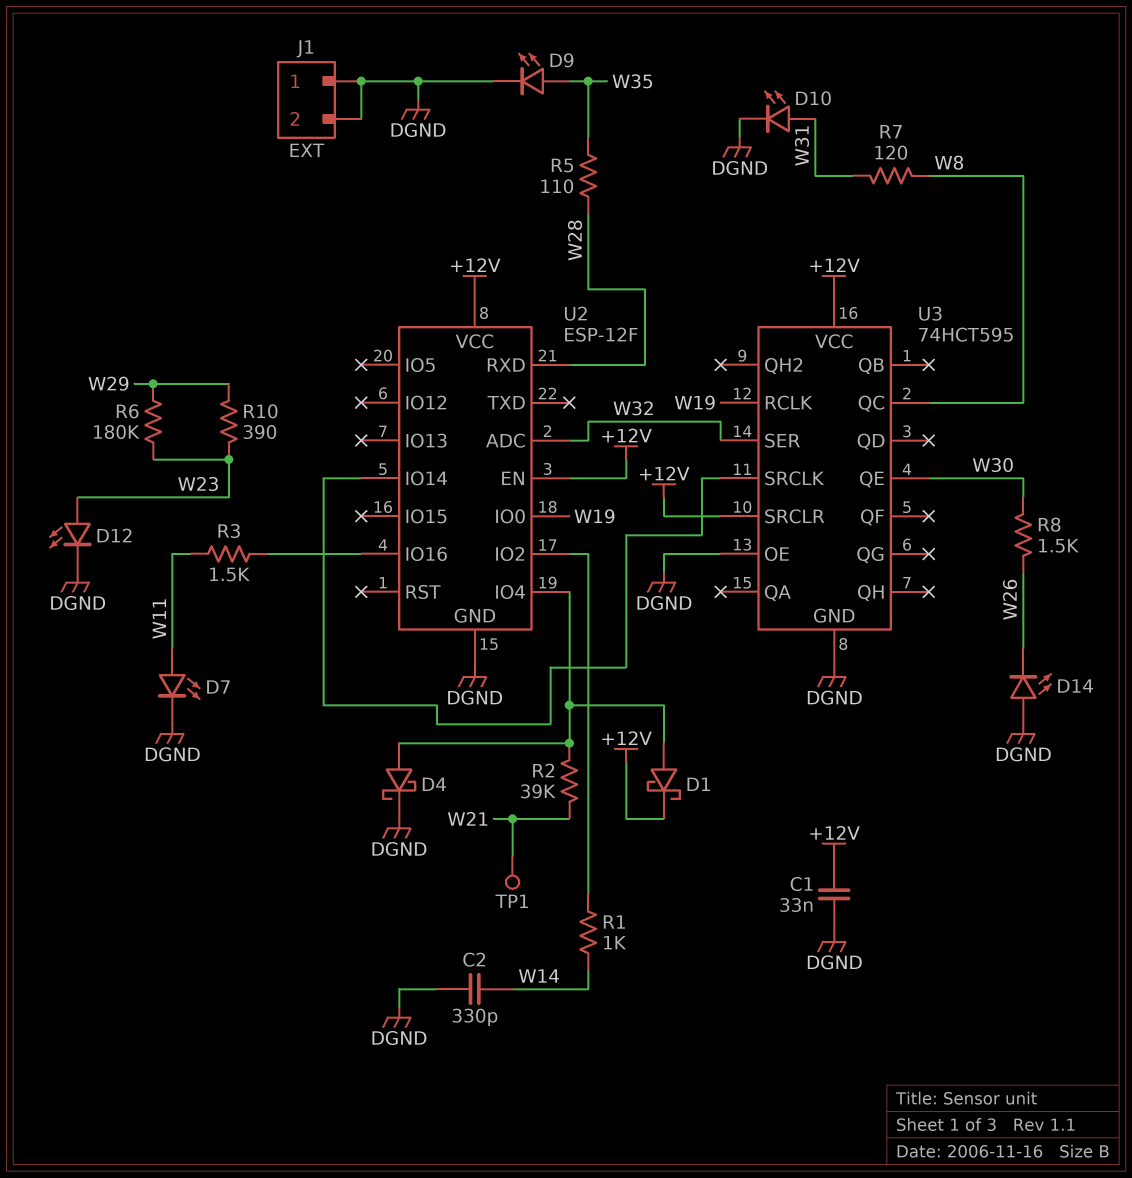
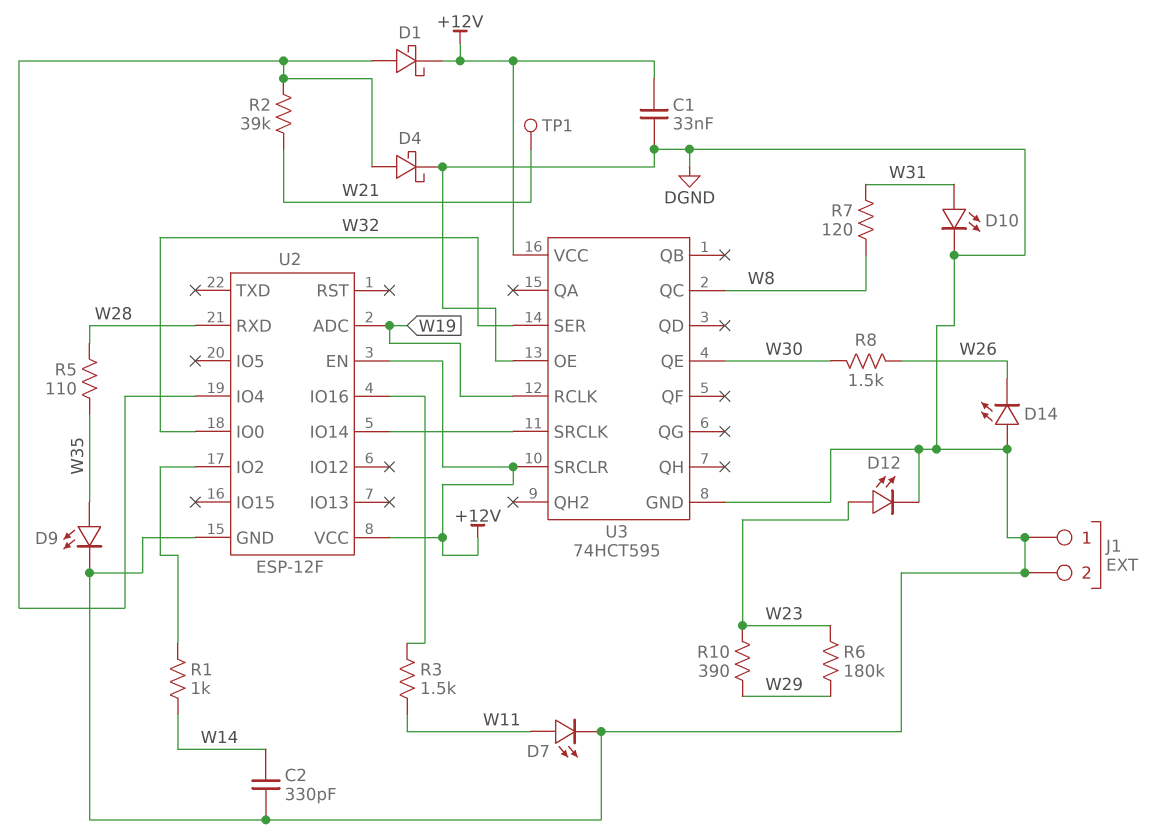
U2 pin ADC: W32 -> W19
U2 pin IO0: W19 -> W32

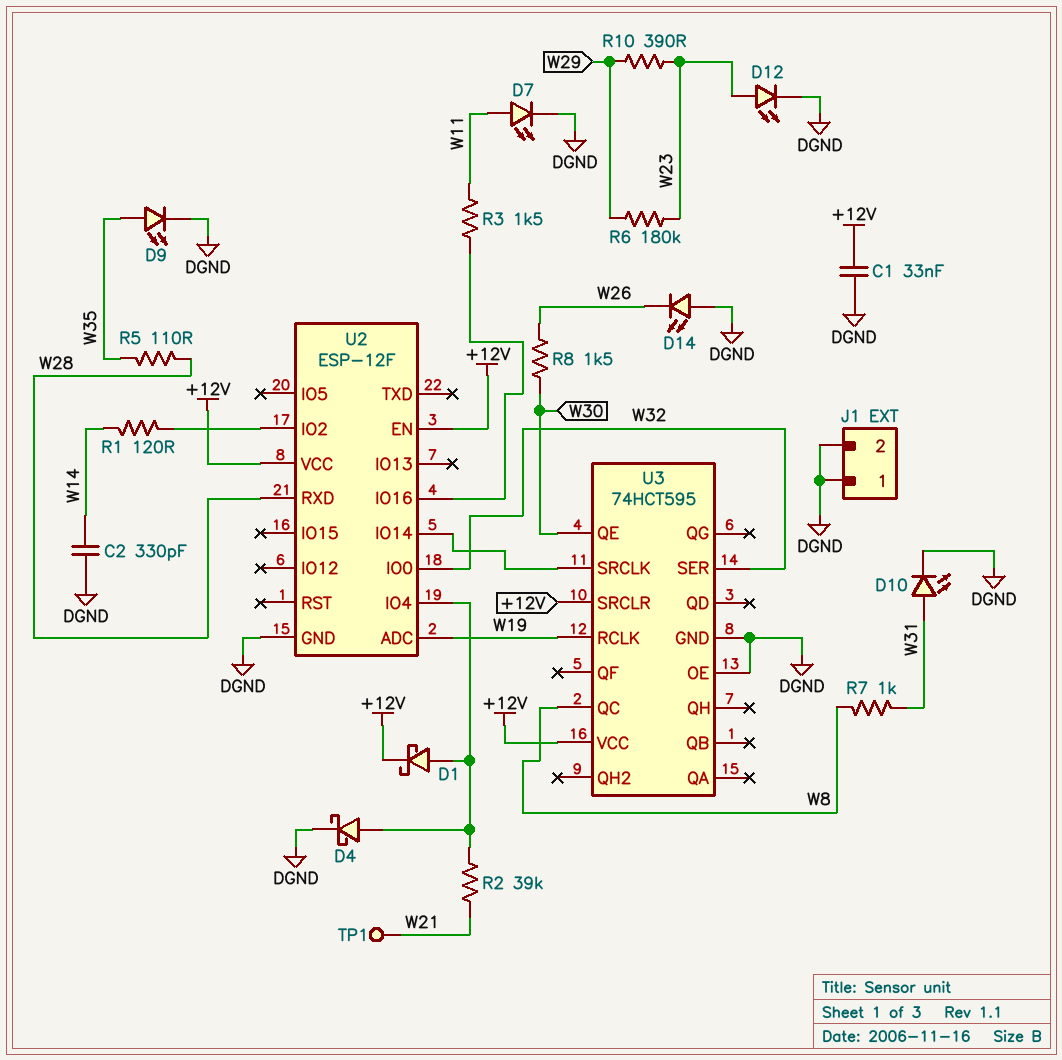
R1: 1k (U2/IO2, W14) -> 120 (U2/IO2, W14)
R7: 120 (W8, W31) -> 1k (W8, W31)

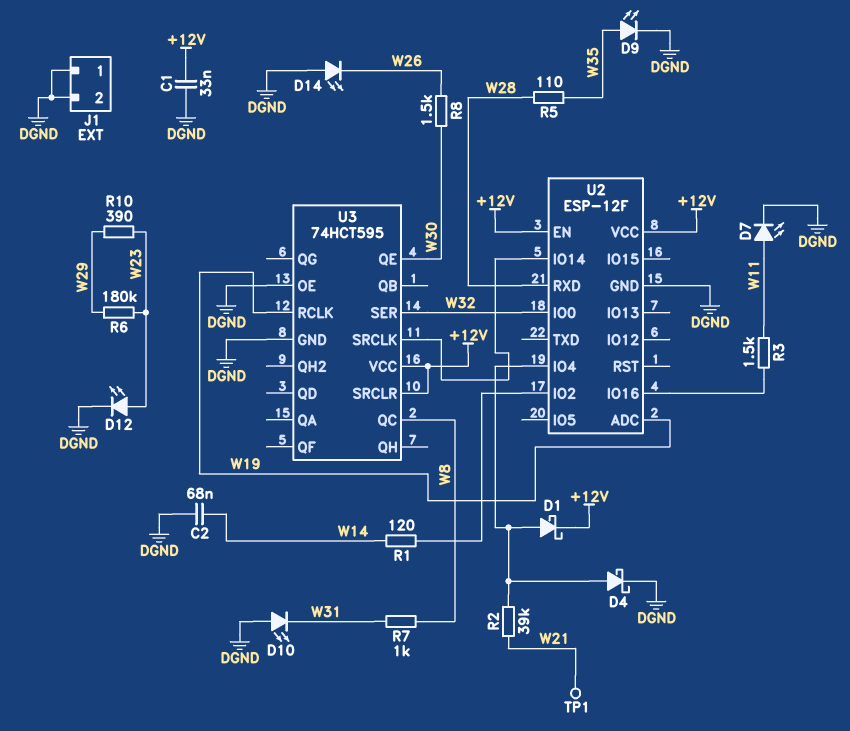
C2: 330pF (DGND, W14) -> 68nF (DGND, W14)
D10: LED (A W31, K DGND) -> LED (A DGND, K W31)

